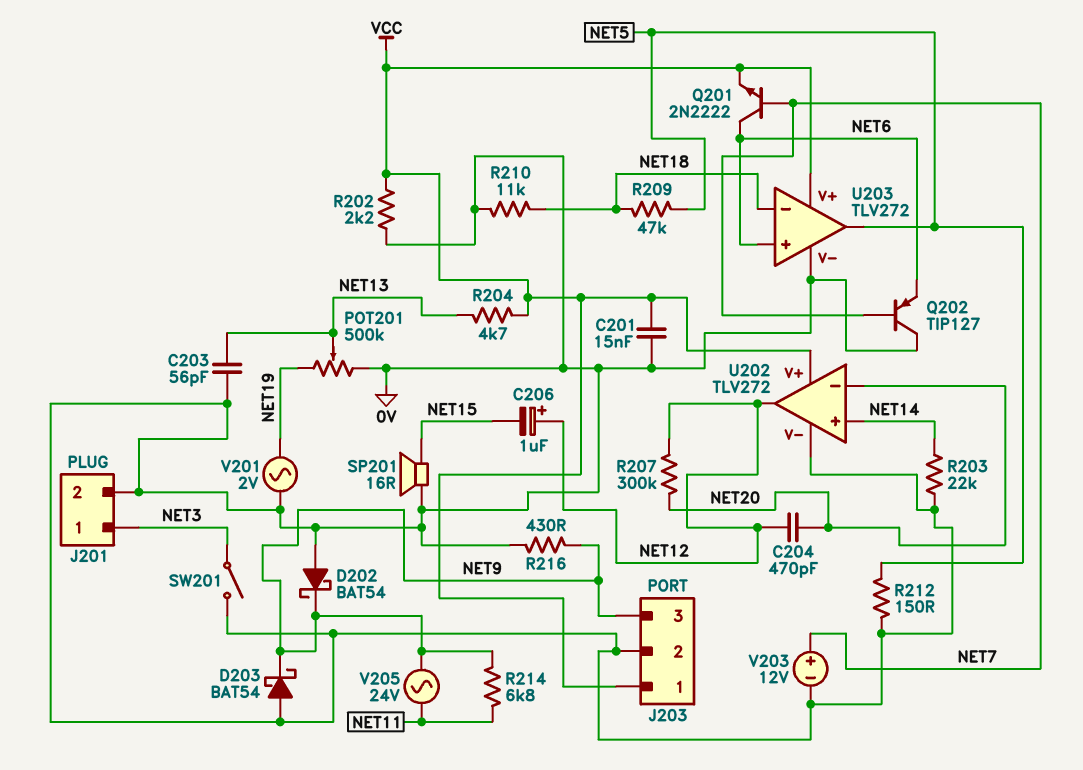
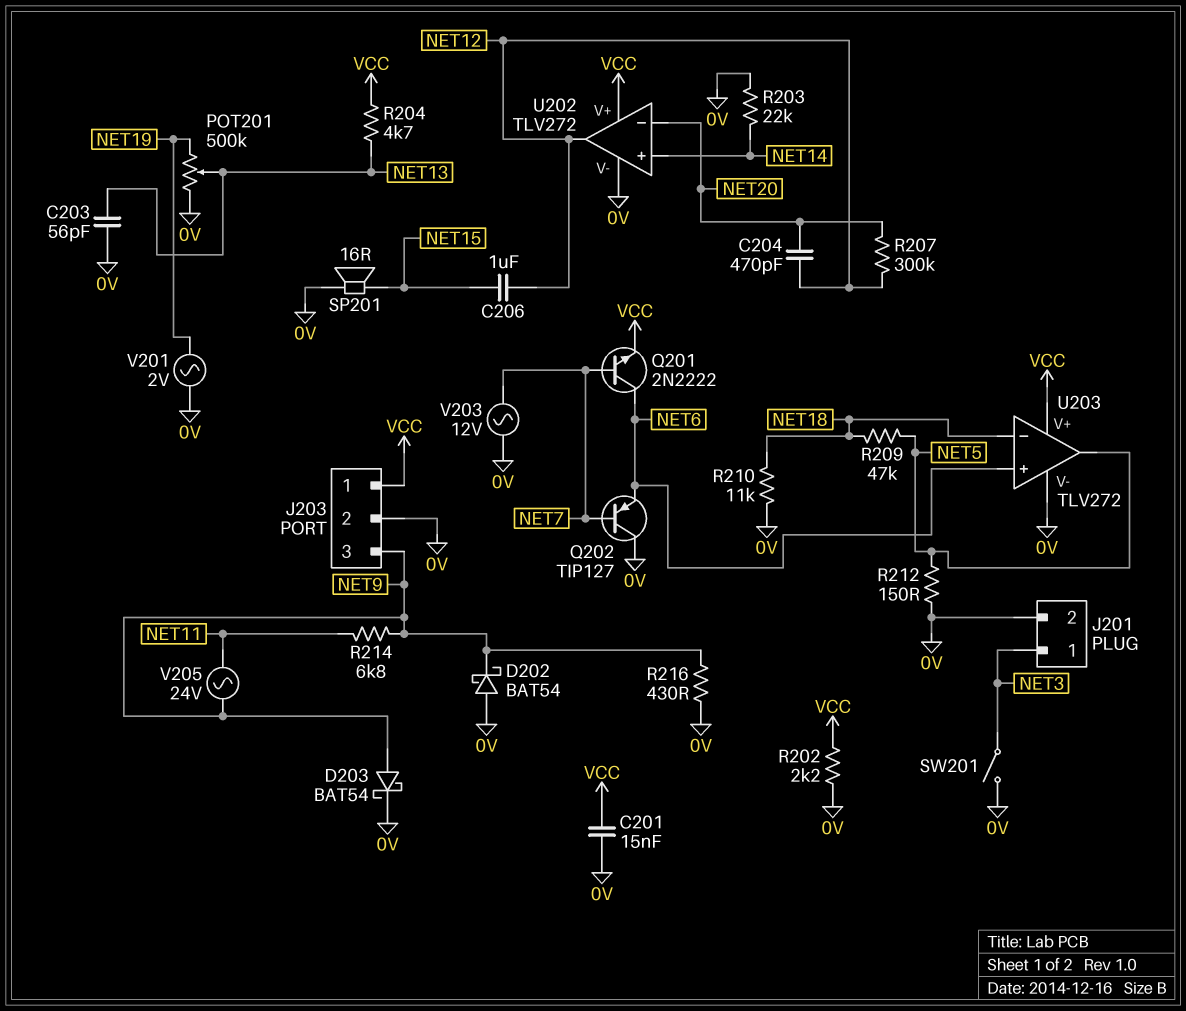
C206: 1uF (plus NET12, minus NET15) -> 1uF (NET12, NET15)
D203: schottky BAT54 (A 0V, K NET9) -> schottky BAT54 (A NET9, K 0V)
V203: 12V (plus NET7, minus 0V) -> AC 12V (0V, NET7)

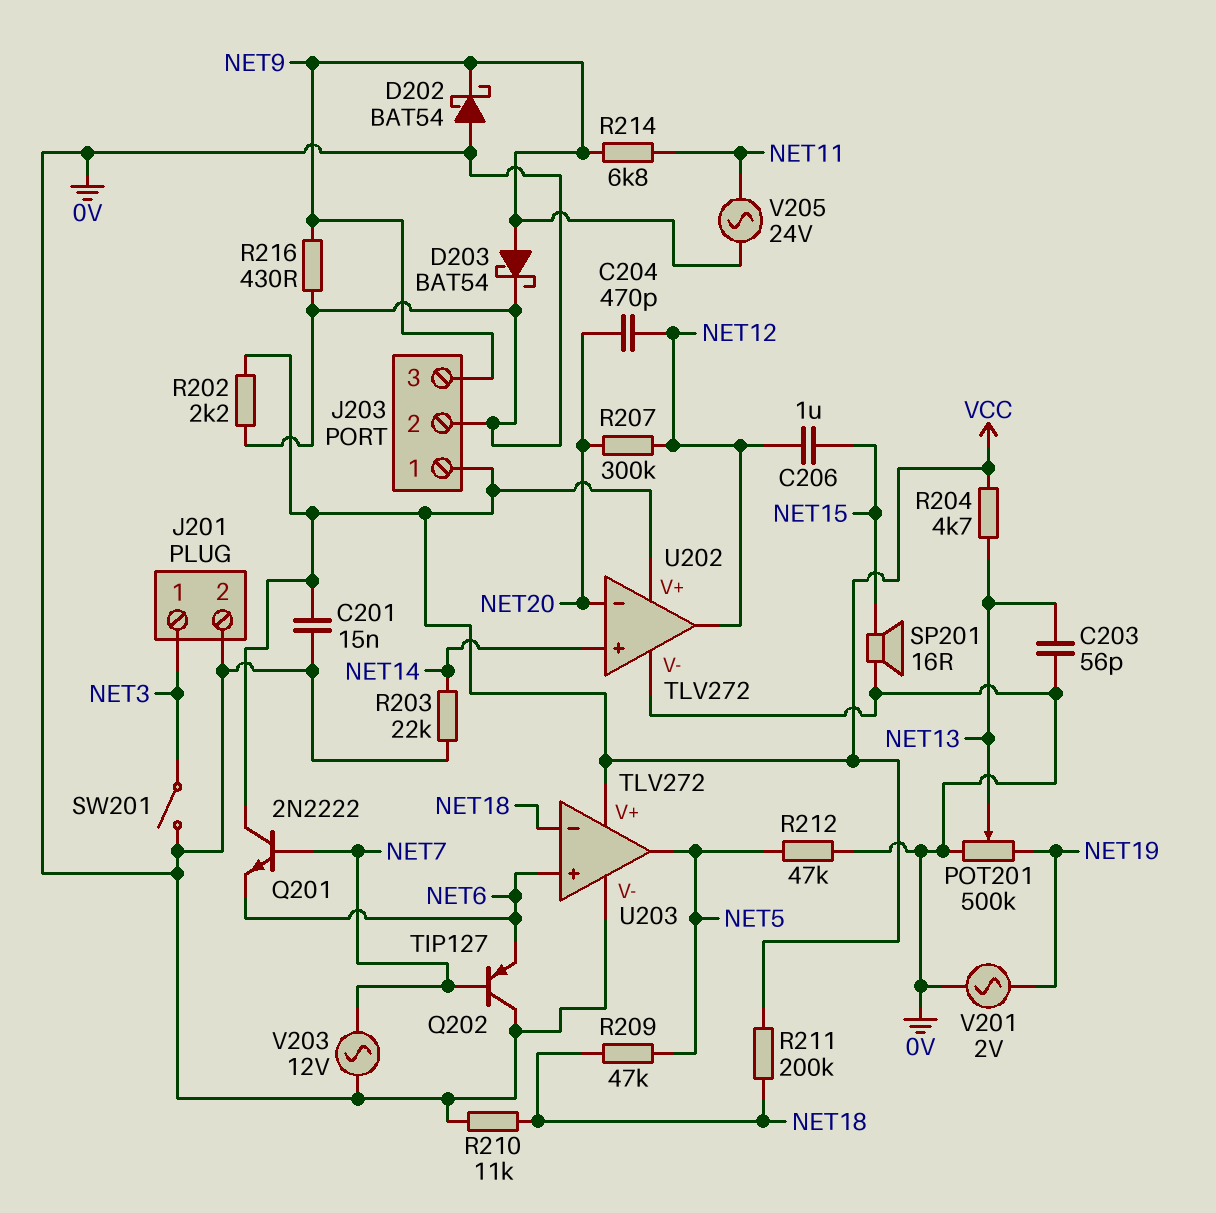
Q201: NPN 2N2222 (B NET7, C NET6, E VCC) -> NPN 2N2222 (B NET7, C VCC, E NET6)
R211: none -> 200k (NET18, VCC)
R212: 150 (0V, NET5) -> 47k (0V, NET5)

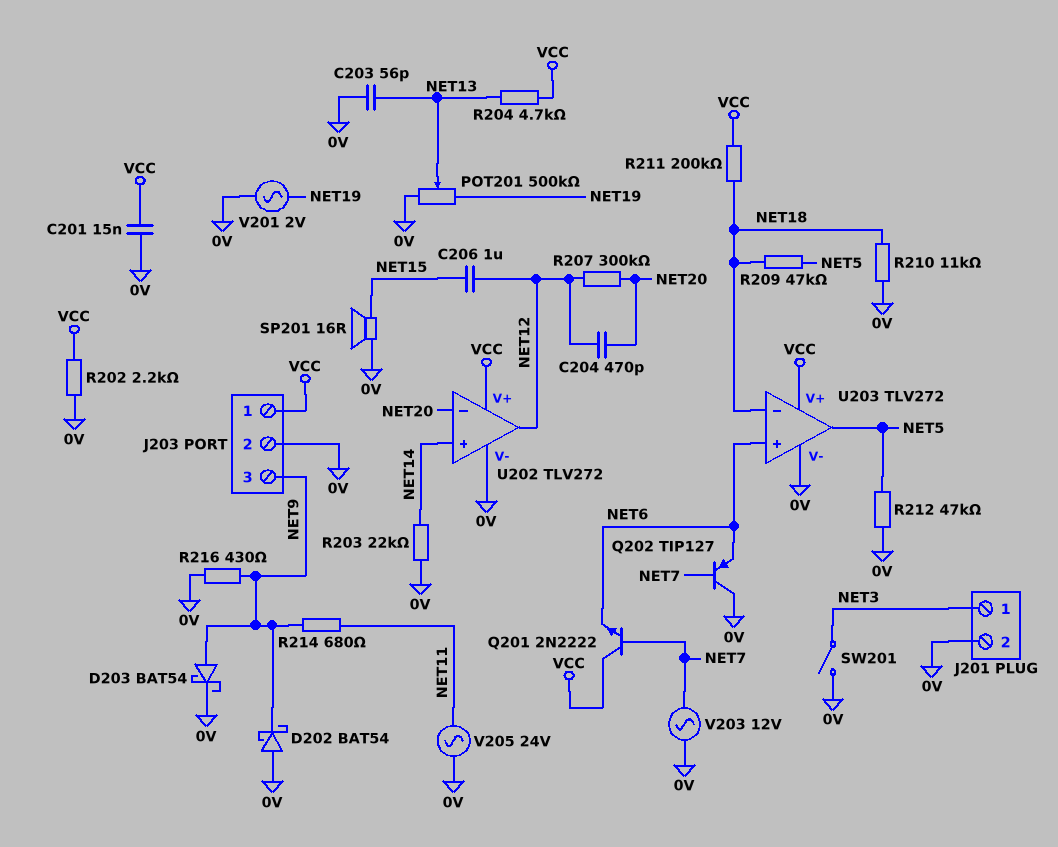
R214: 6.8k (NET9, NET11) -> 680 (NET9, NET11)
V205: AC 24V (NET9, NET11) -> AC 24V (0V, NET11)

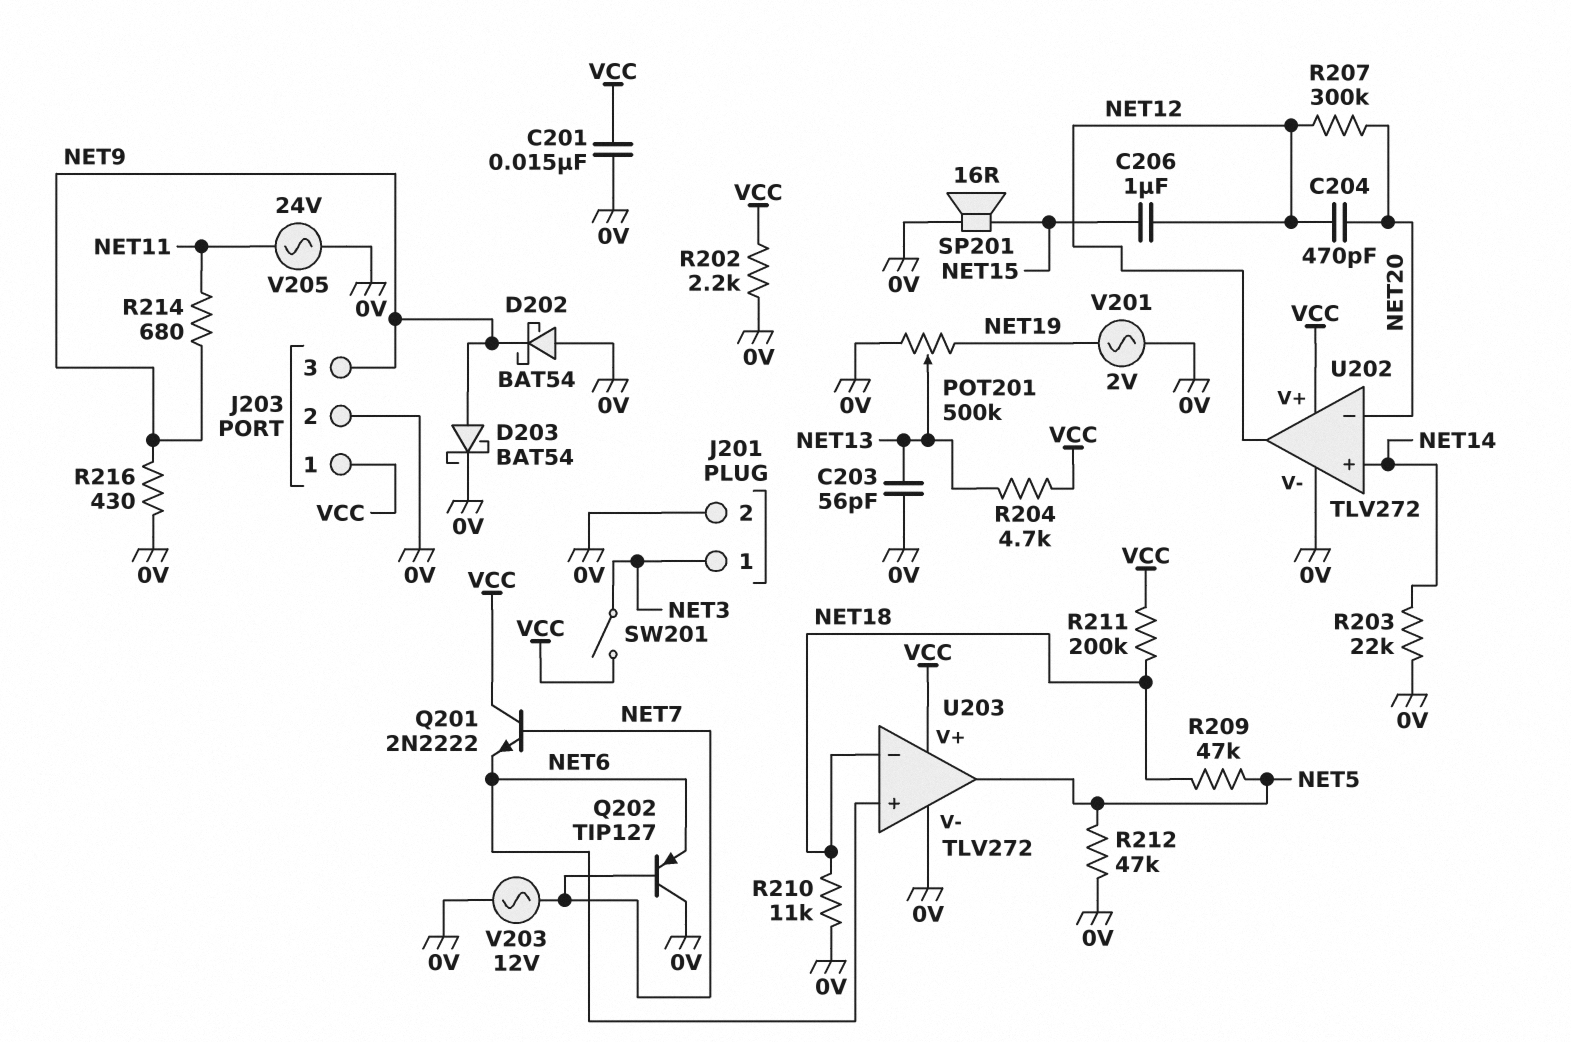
SW201: switch (0V, NET3) -> switch (NET3, VCC)

